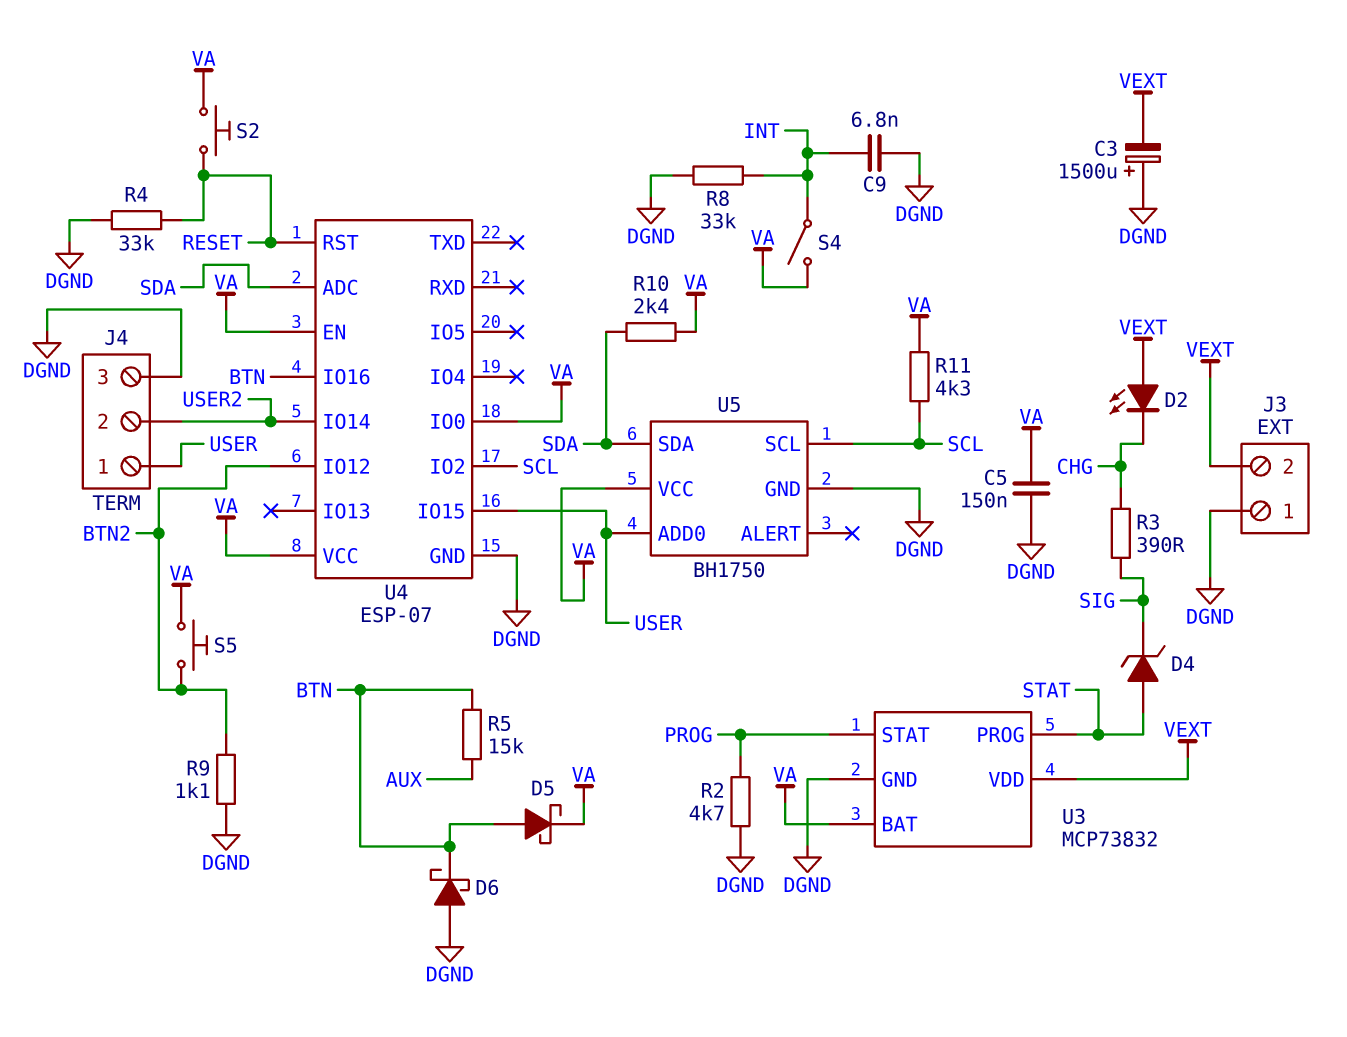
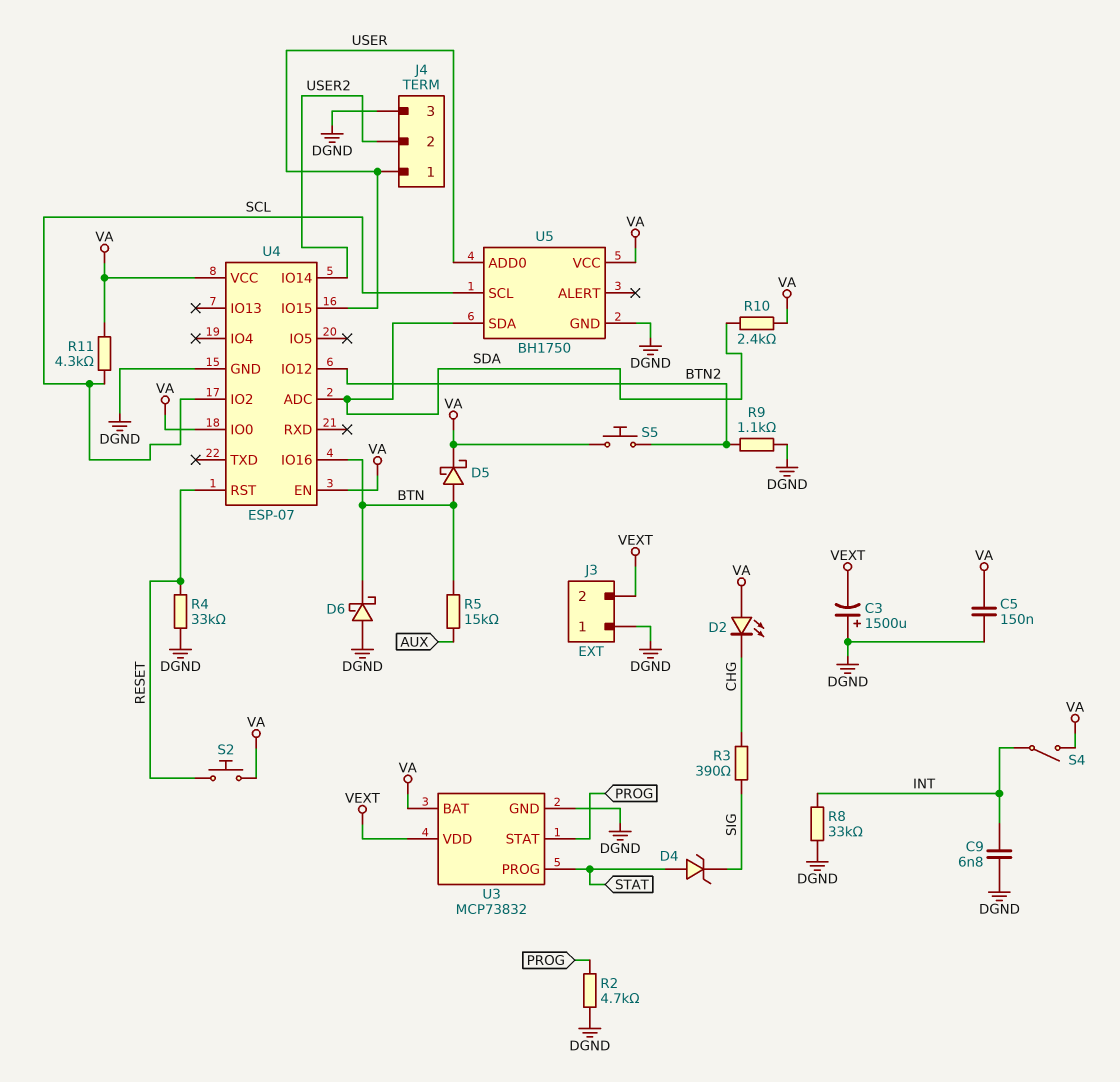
D2: LED (A VEXT, K CHG) -> LED (A VA, K CHG)

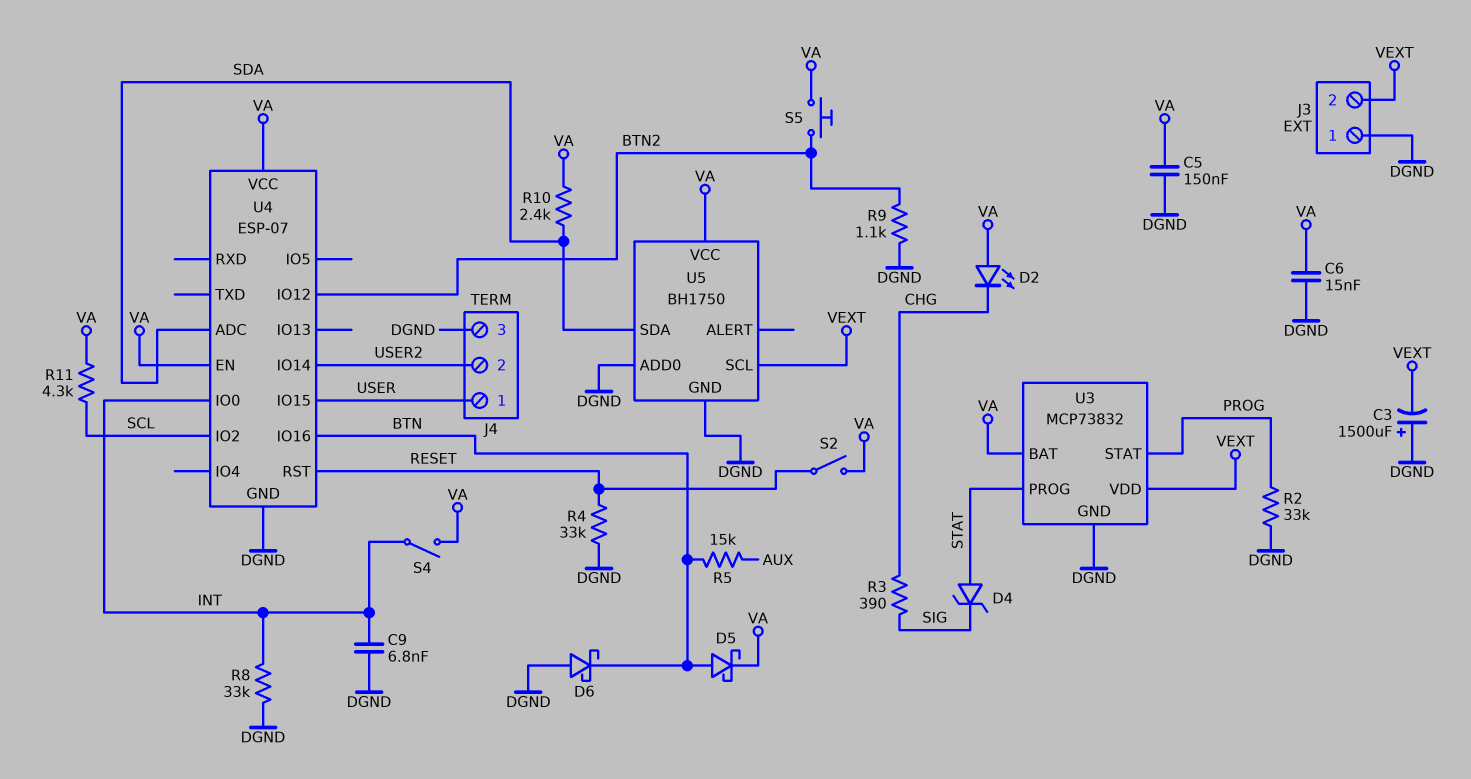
C6: none -> 15nF (DGND, VA)
R2: 4.7k (DGND, PROG) -> 33k (DGND, PROG)
S2: button (RESET, VA) -> switch (RESET, VA)
U4 pin IO0: VA -> INT
U5 pin ADD0: USER -> DGND
U5 pin SCL: SCL -> VEXT

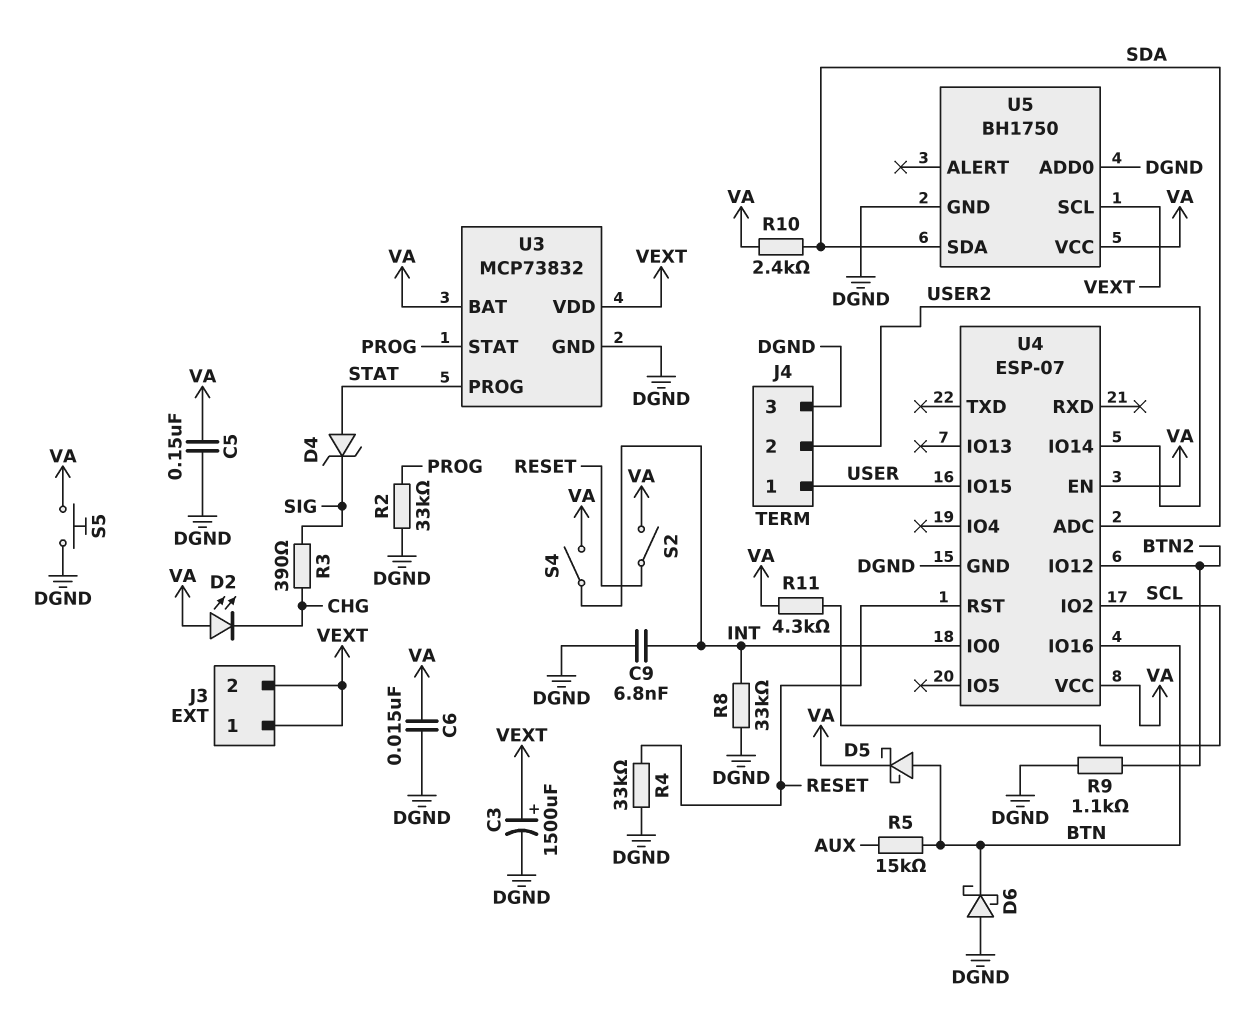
C3: 1500uF (plus DGND, minus VEXT) -> 1500uF (plus VEXT, minus DGND)
J3 pin 1: DGND -> VEXT
S5: button (BTN2, VA) -> button (DGND, VA)

